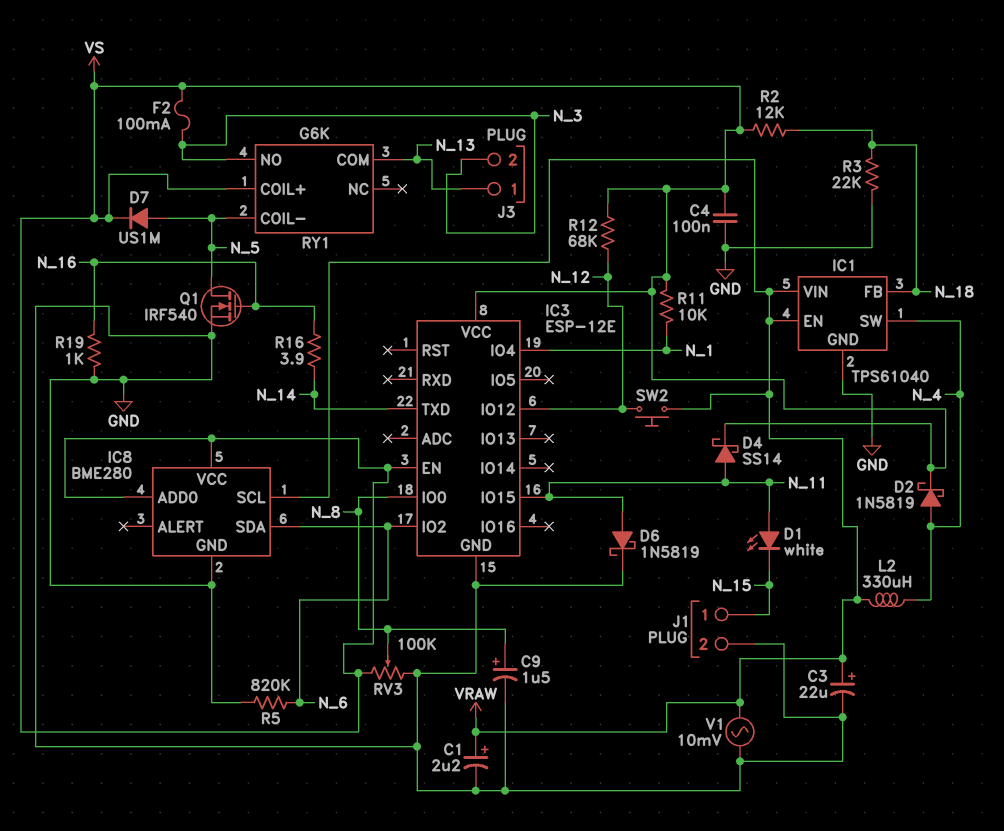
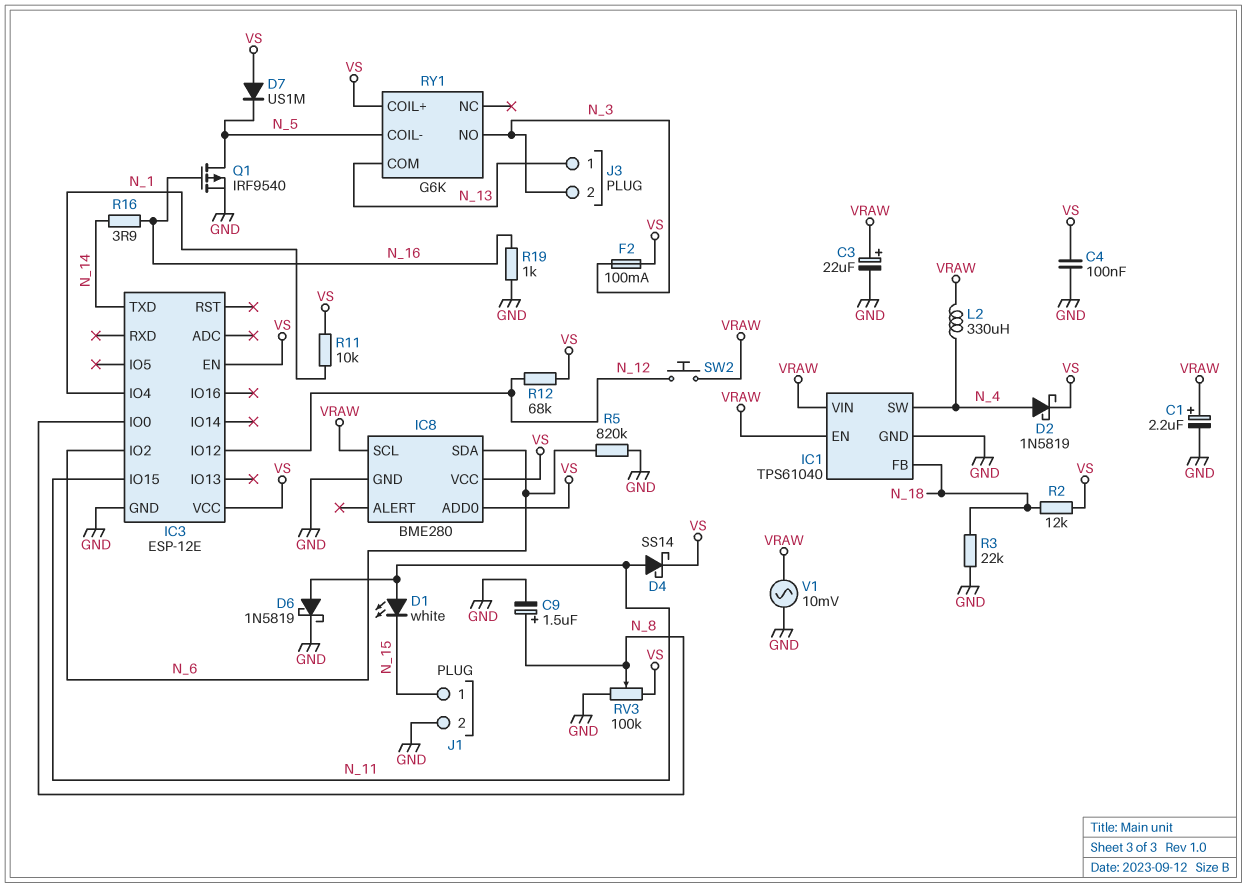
D7: diode US1M (A N_5, K VS) -> diode US1M (A VS, K N_5)
Q1: NMOS IRF540 (G N_16, D N_5, S GND) -> PMOS IRF9540 (G N_16, D N_5, S GND)

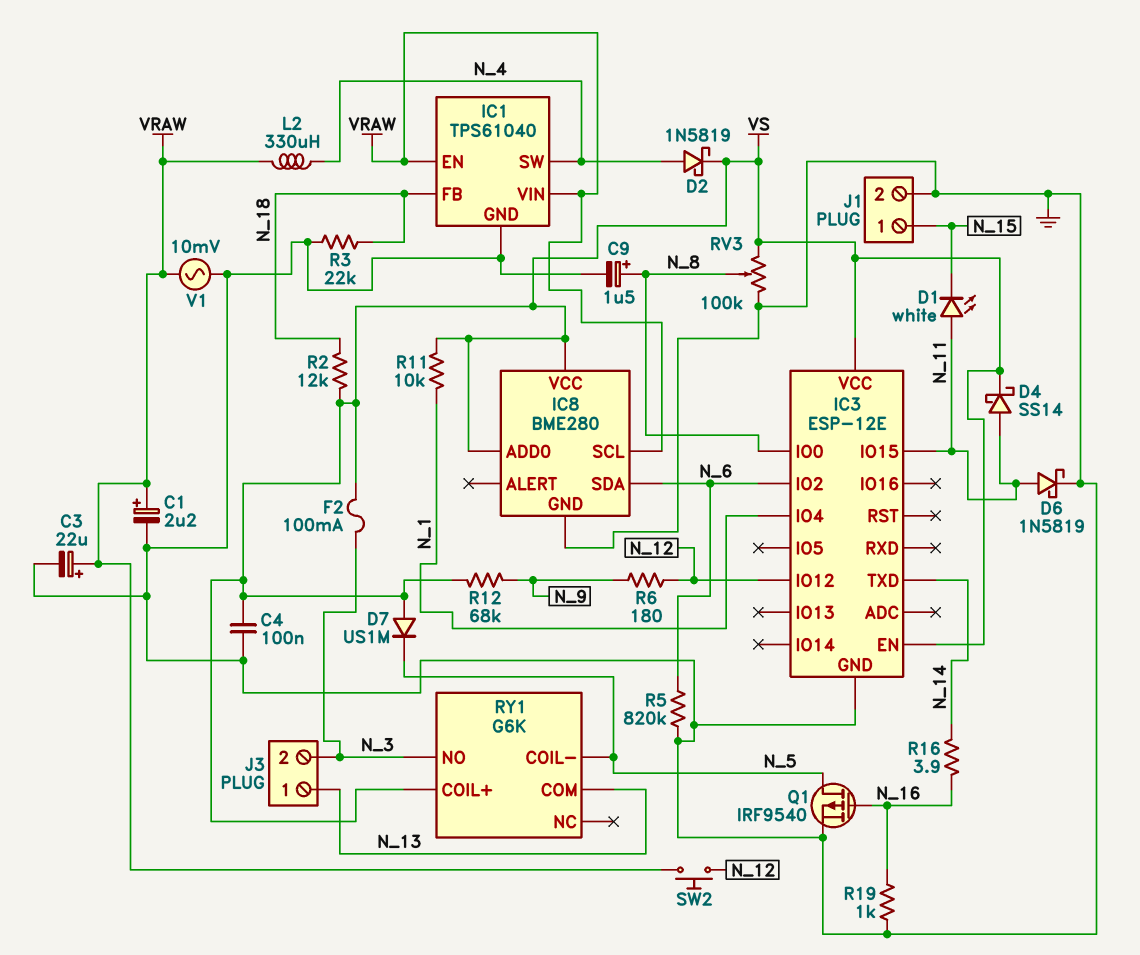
R6: none -> 180 (N_9, N_12)
R12: 68k (N_12, VS) -> 68k (N_9, VS)

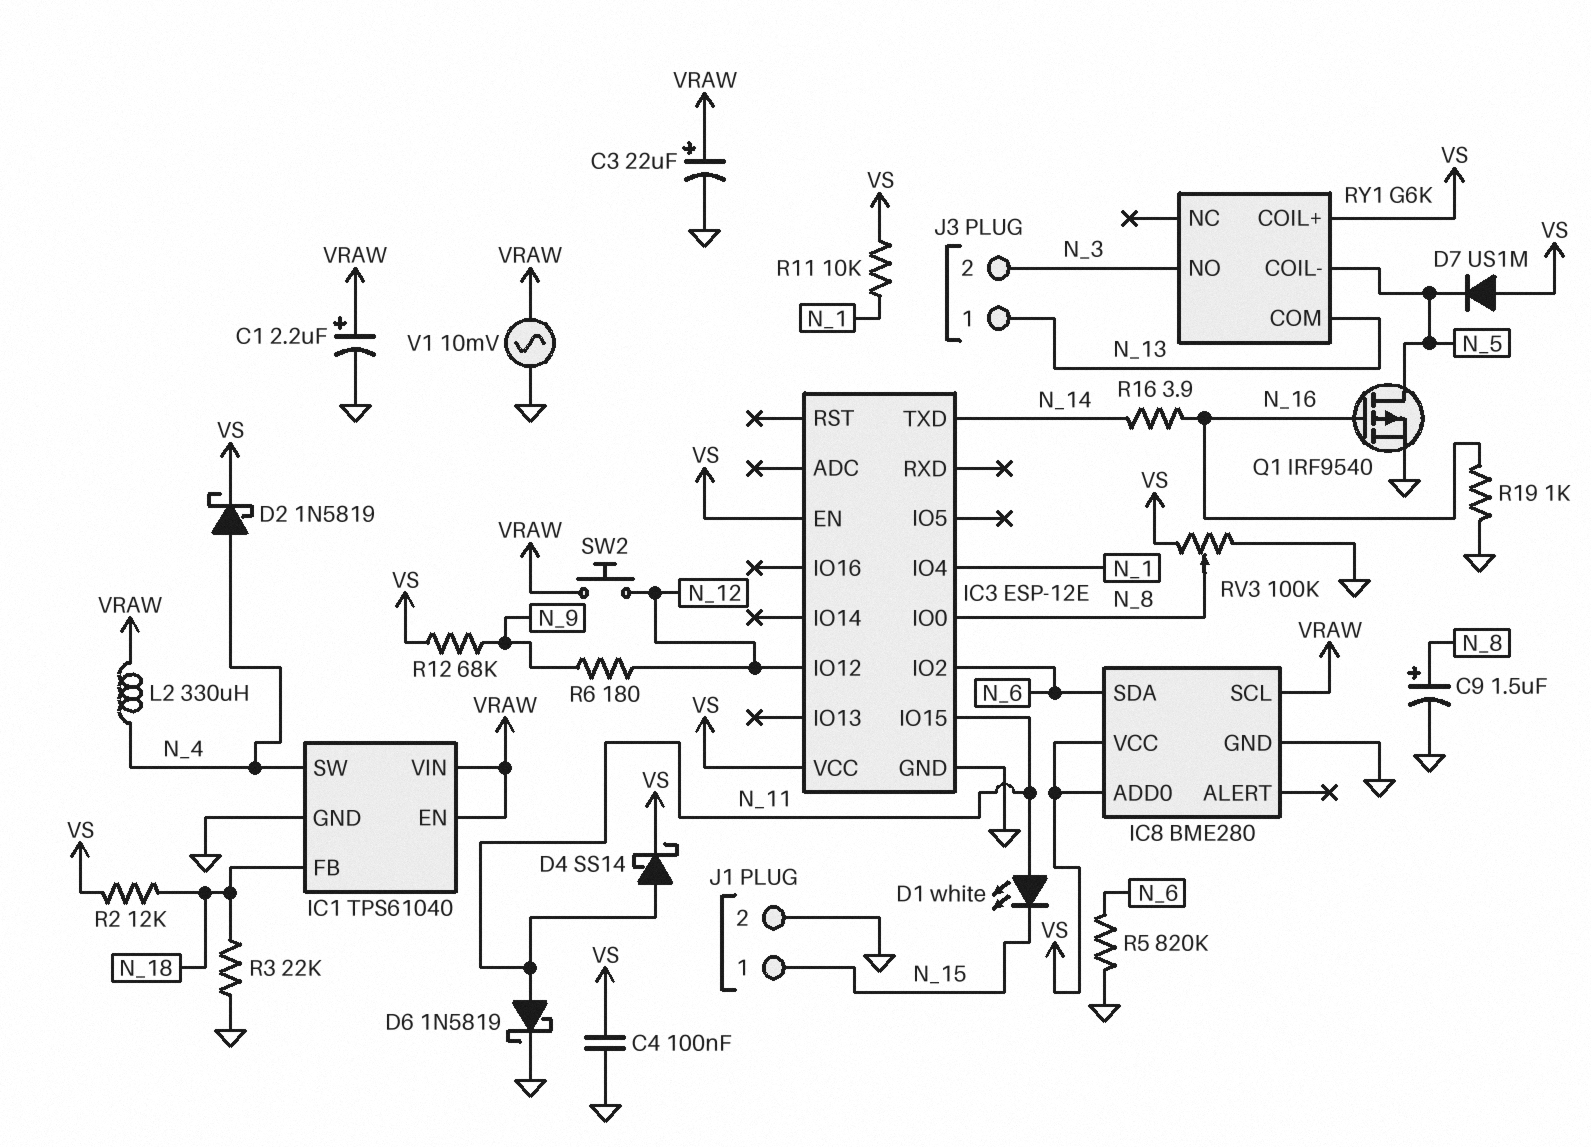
F2: 100mA (N_3, VS) -> none

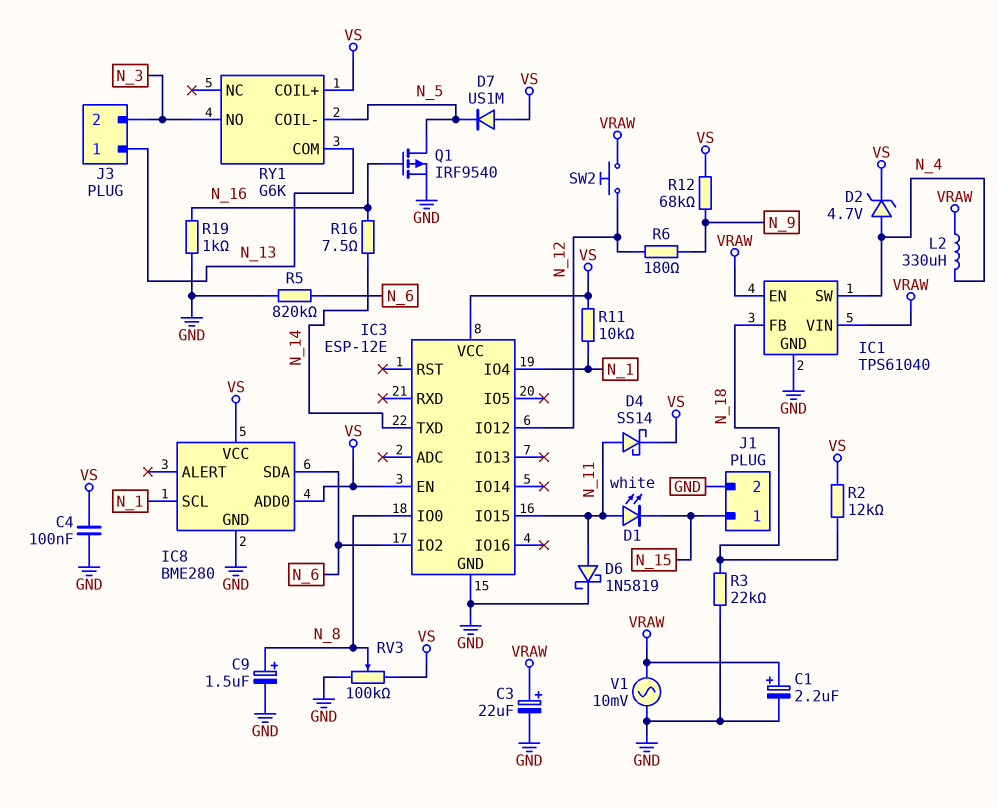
D2: schottky 1N5819 (A N_4, K VS) -> zener 4.7V (A N_4, K VS)
IC8 pin SCL: VRAW -> N_1
R16: 3.9 (N_14, N_16) -> 7.5 (N_14, N_16)

